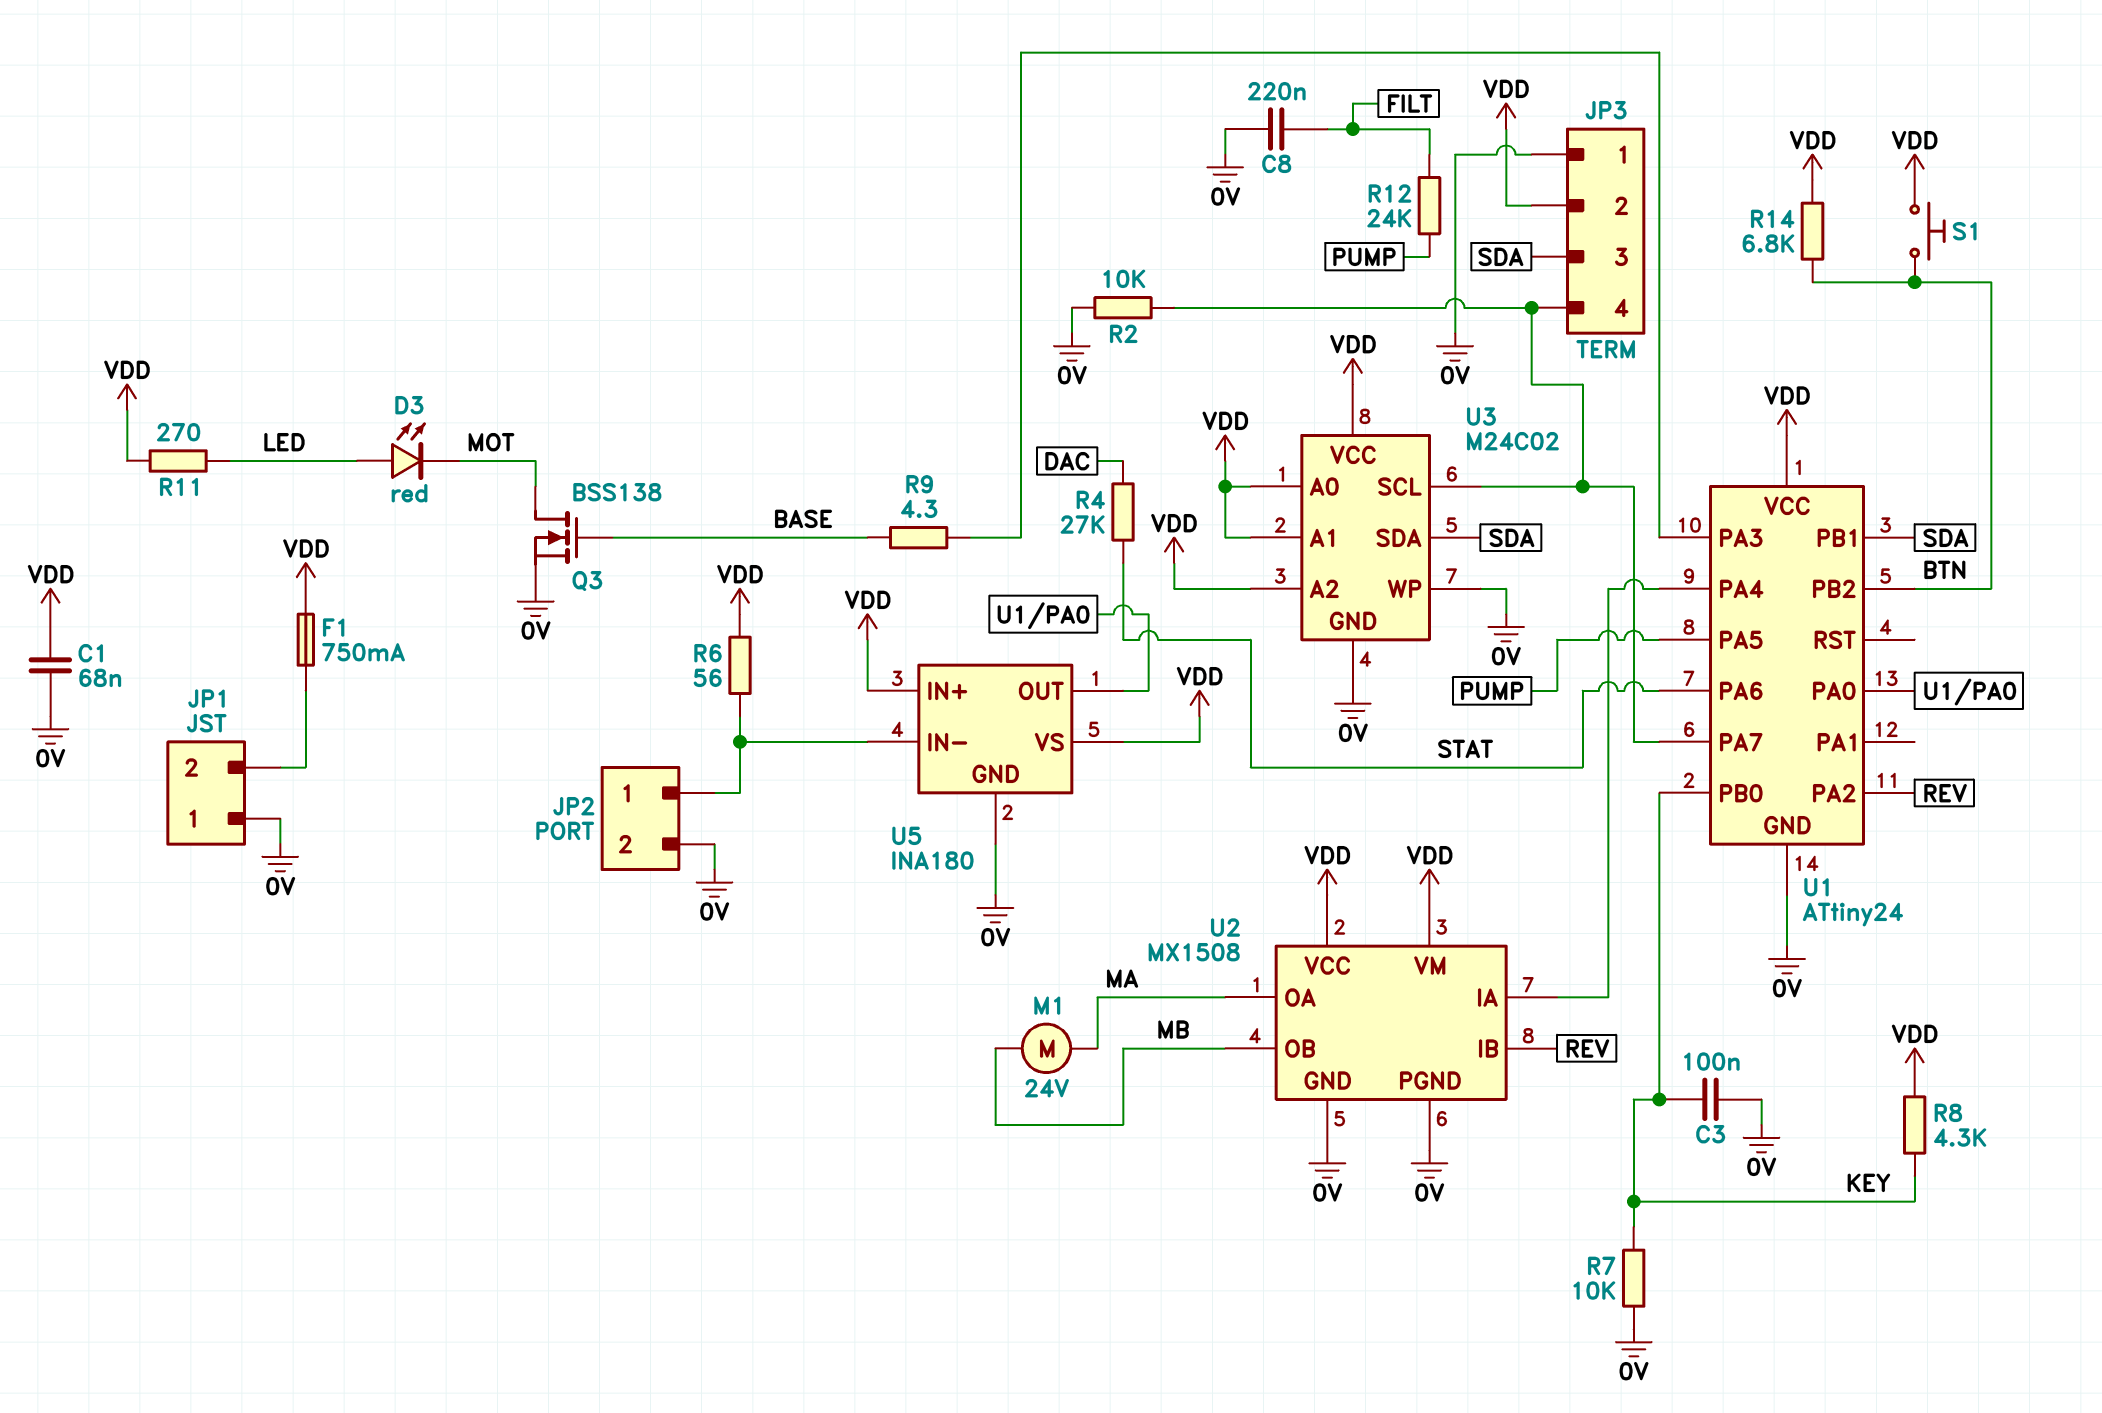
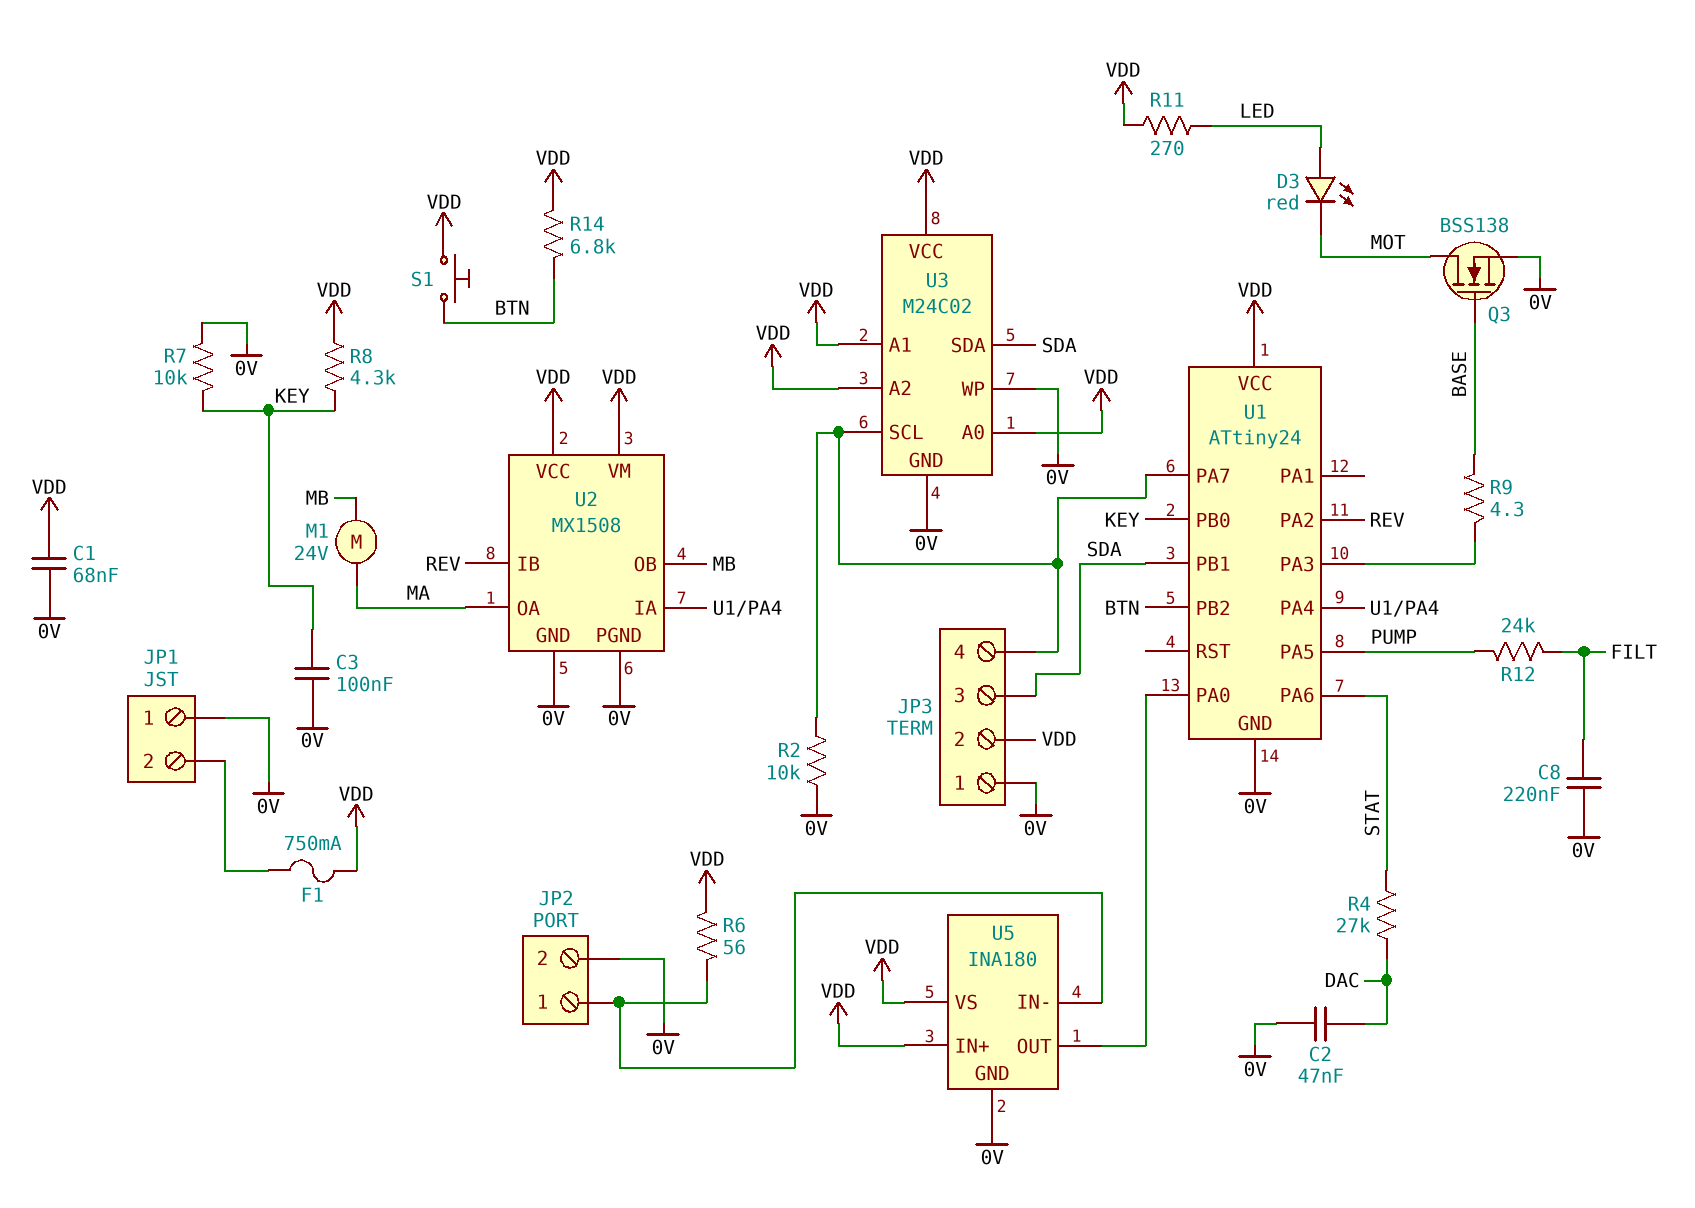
C2: none -> 47nF (0V, DAC)

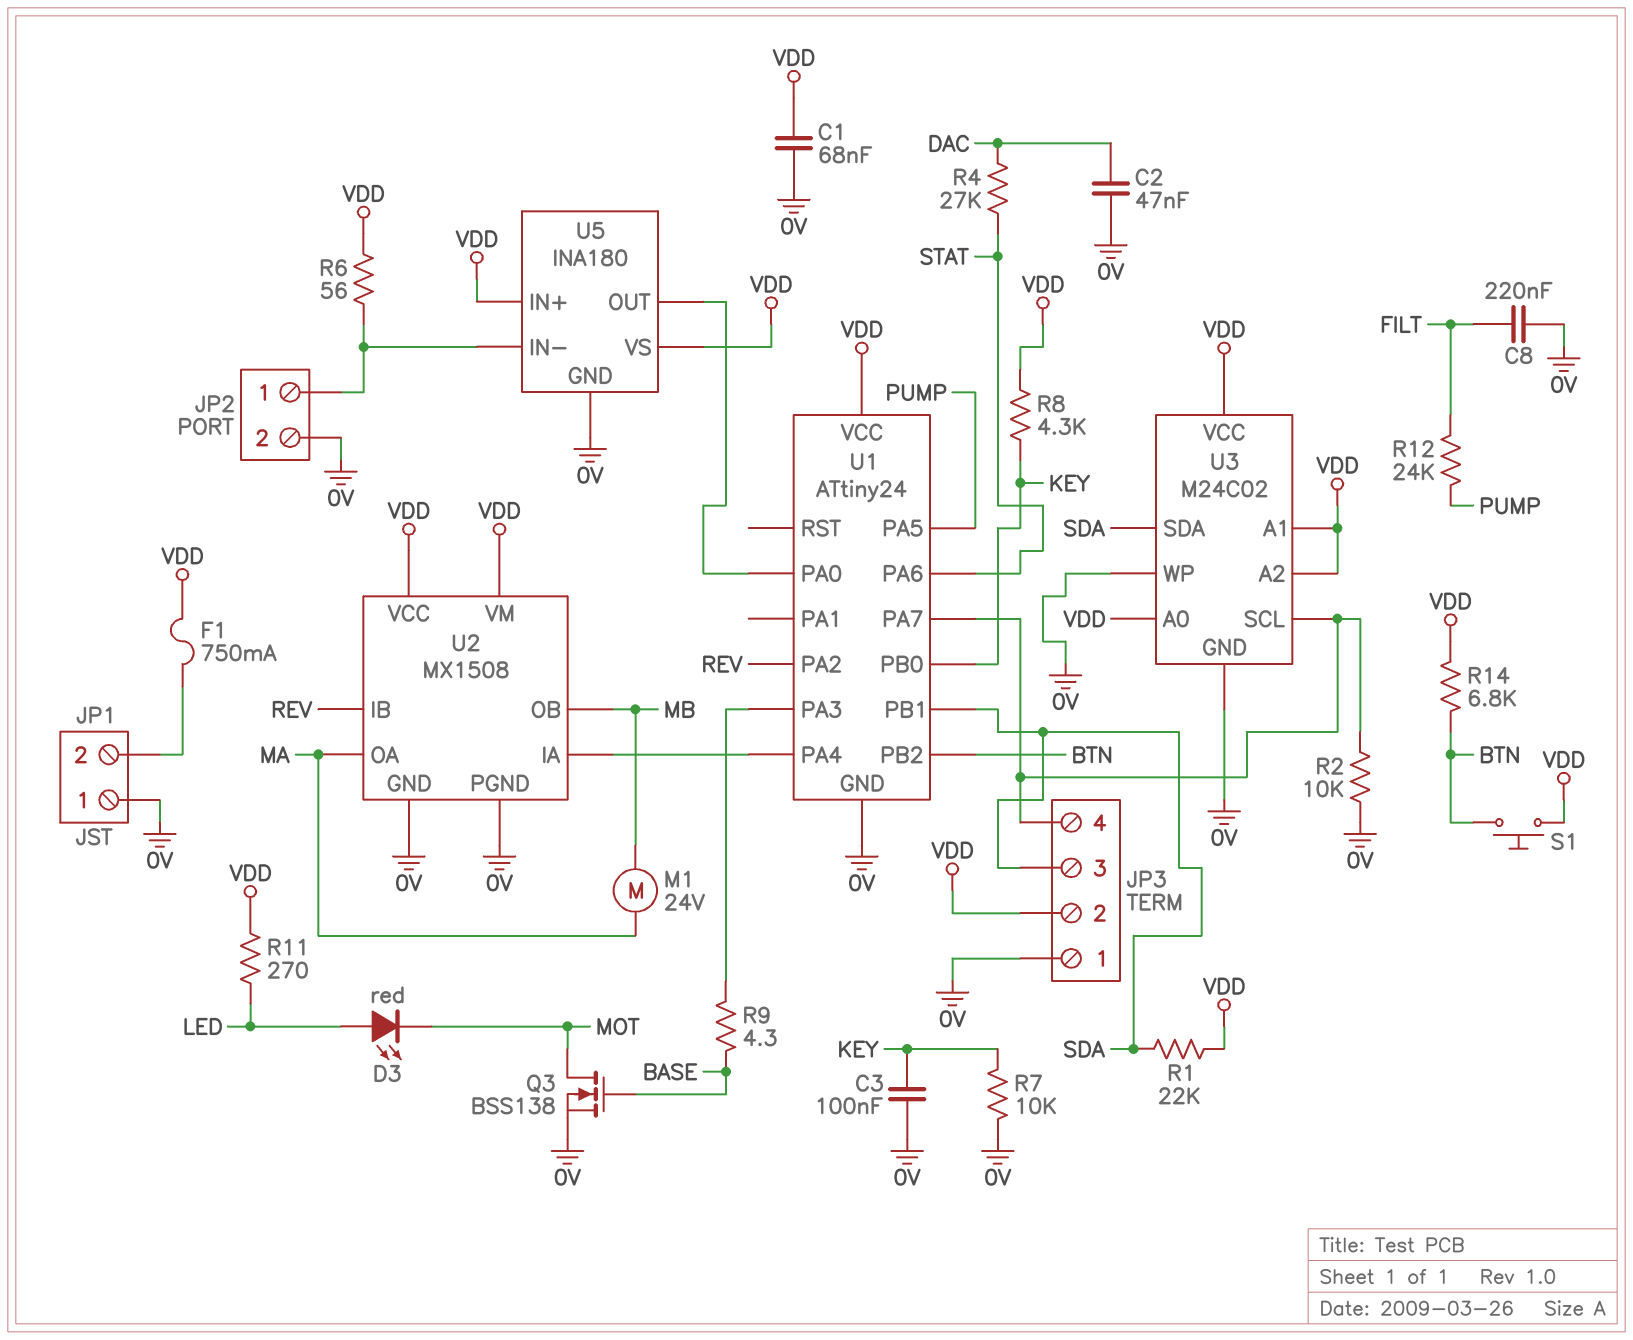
R1: none -> 22k (SDA, VDD)

